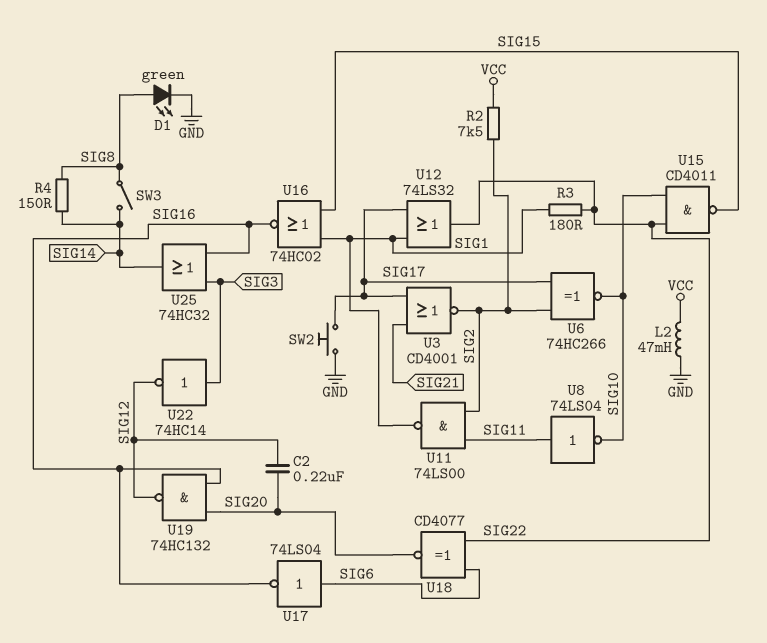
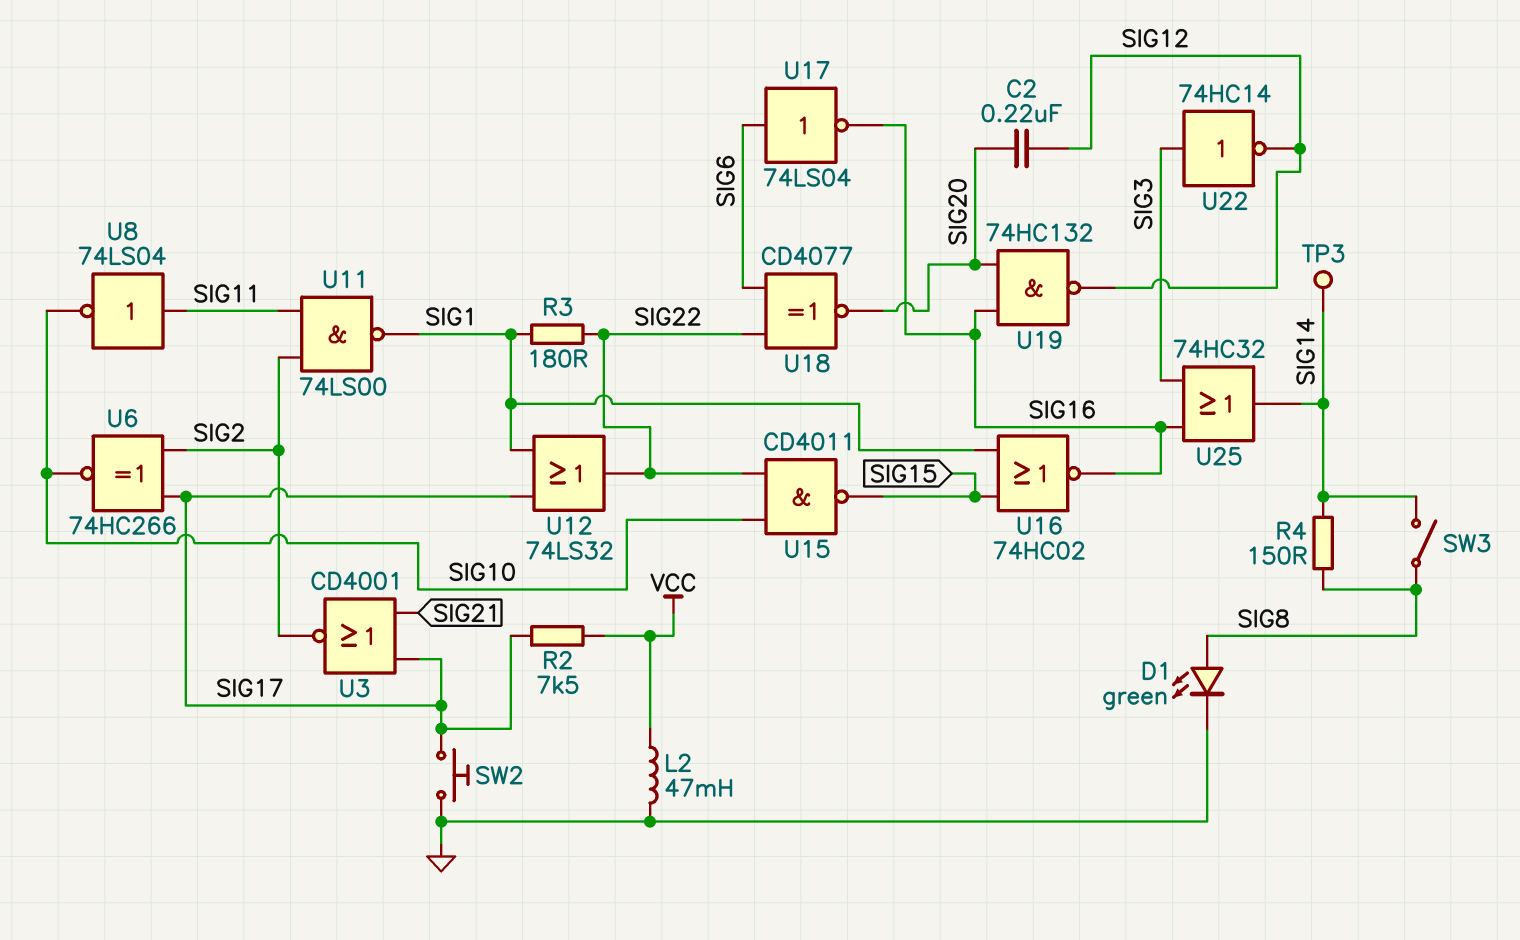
R2: 7.5k (SIG2, VCC) -> 7.5k (SIG17, VCC)
TP3: none -> test point (SIG14)

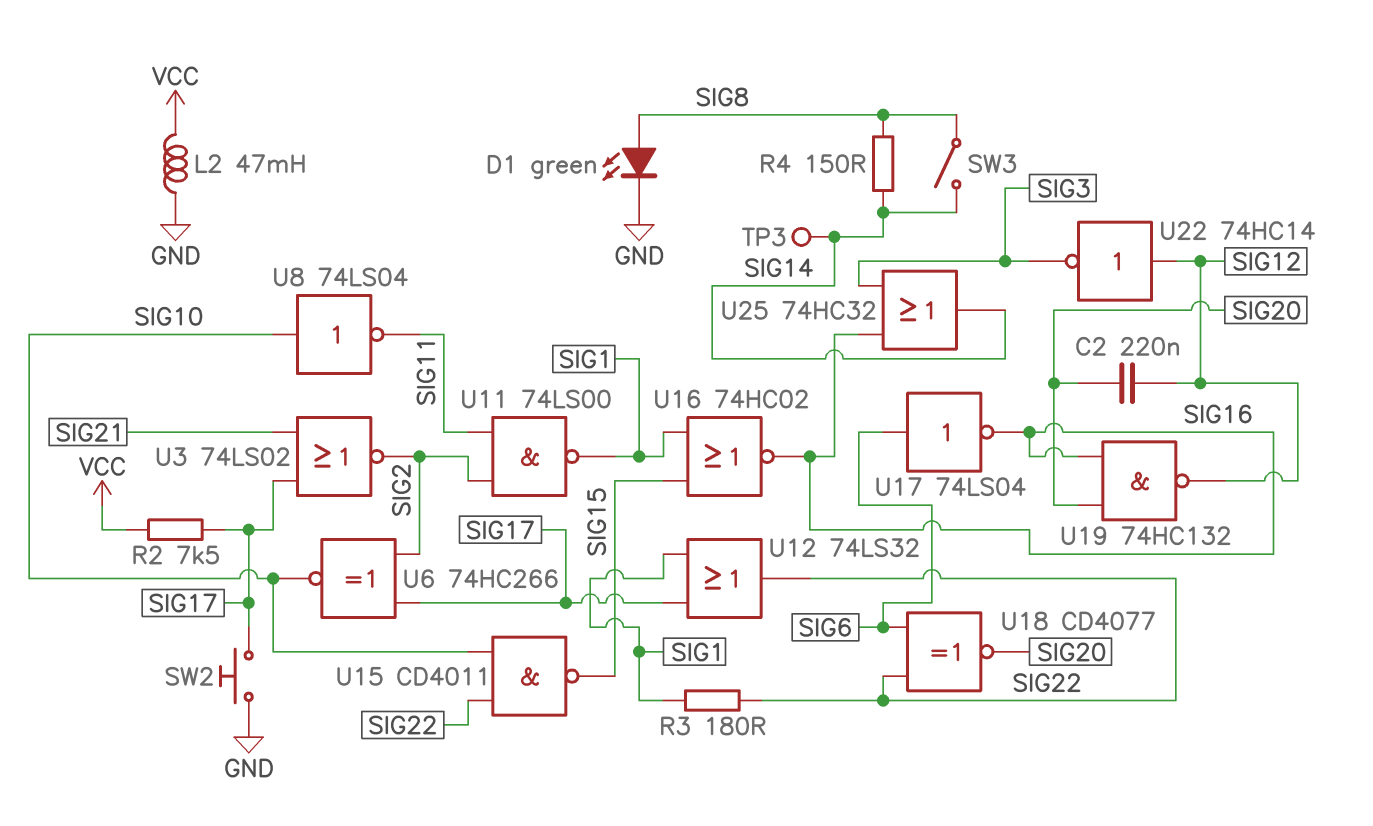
U3: NOR CD4001 (in SIG17, in SIG21, out SIG2) -> NOR 74LS02 (in SIG17, in SIG21, out SIG2)
U8: NOT 74LS04 (in SIG11, out SIG10) -> NOT 74LS04 (in SIG10, out SIG11)
U22: NOT 74HC14 (in SIG3, out SIG12) -> NOT 74HC14 (in SIG12, out SIG3)

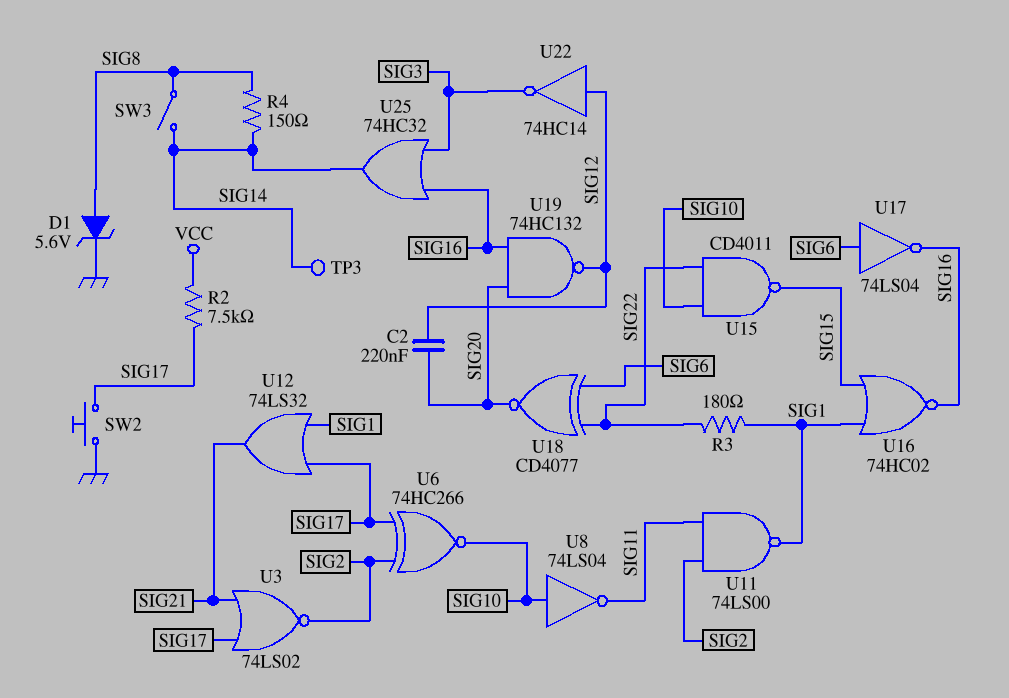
D1: LED green (A SIG8, K GND) -> zener 5.6V (A SIG8, K GND)
L2: 47mH (GND, VCC) -> none
U12: OR 74LS32 (in SIG1, in SIG17, out SIG22) -> OR 74LS32 (in SIG1, in SIG17, out SIG21)

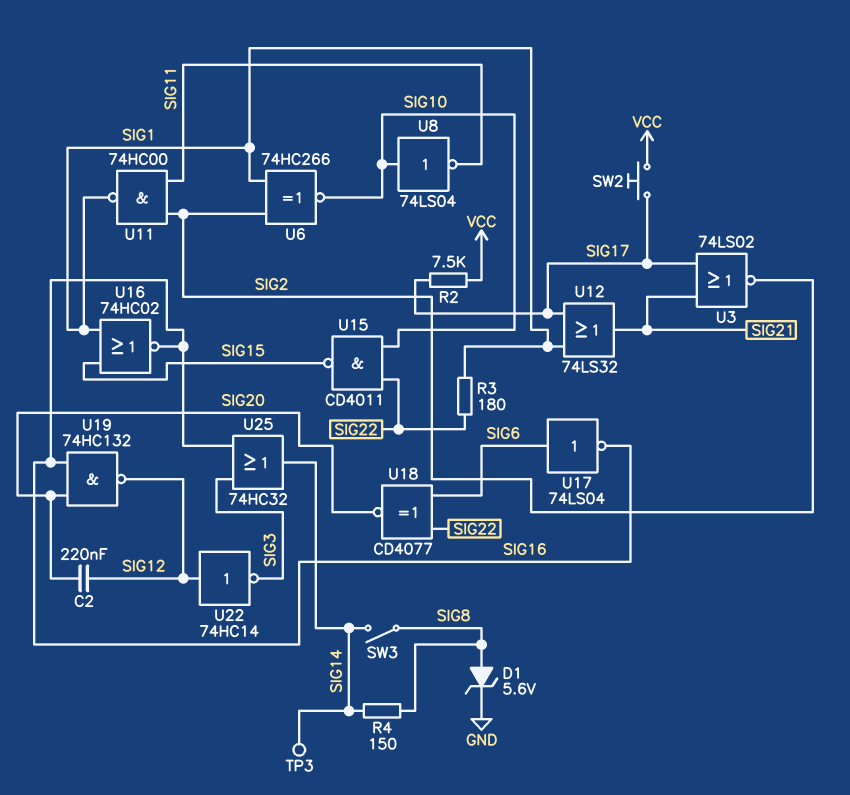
SW2: button (GND, SIG17) -> button (SIG17, VCC)
U6: XNOR 74HC266 (in SIG2, in SIG17, out SIG10) -> XNOR 74HC266 (in SIG1, in SIG2, out SIG10)
U11: NAND 74LS00 (in SIG2, in SIG11, out SIG1) -> NAND 74HC00 (in SIG2, in SIG11, out SIG1)

